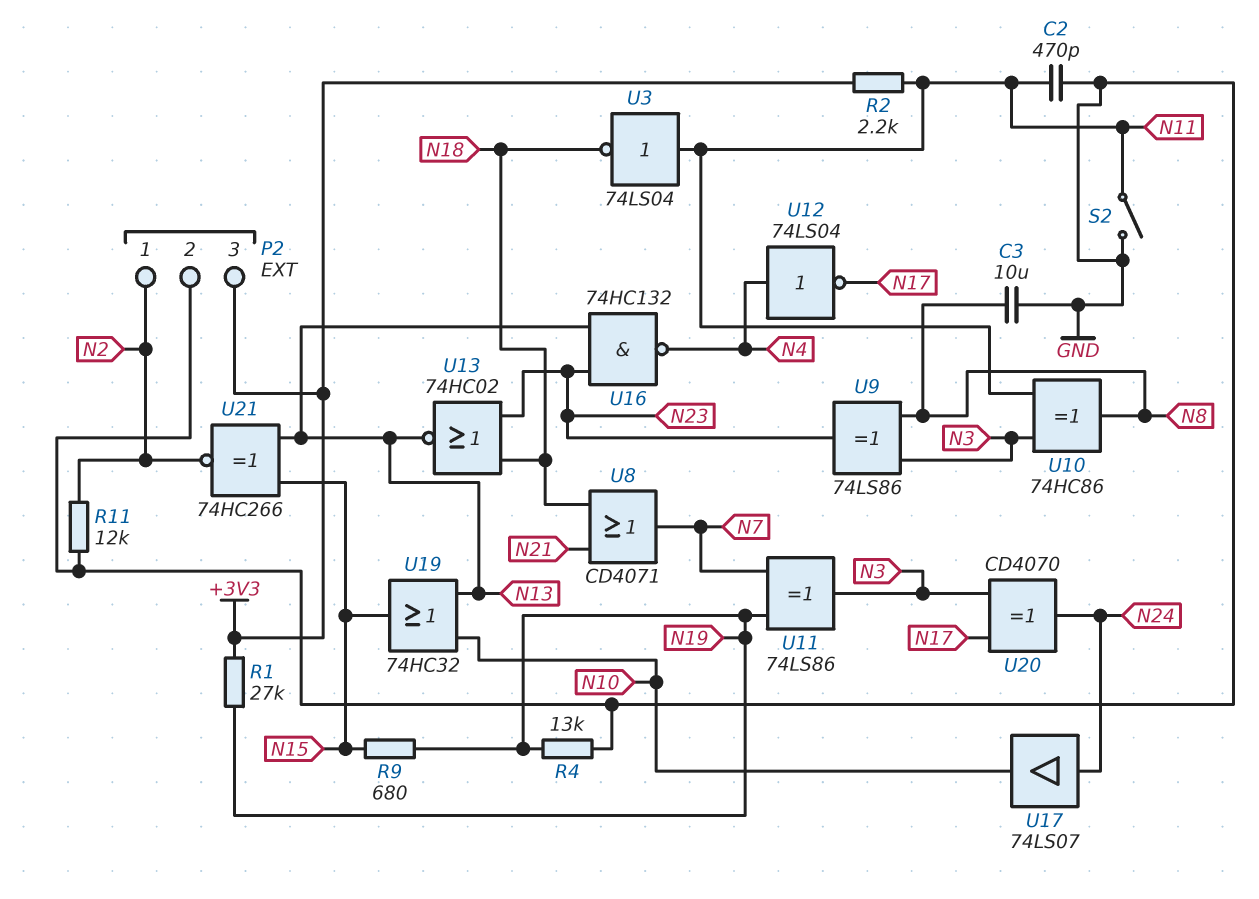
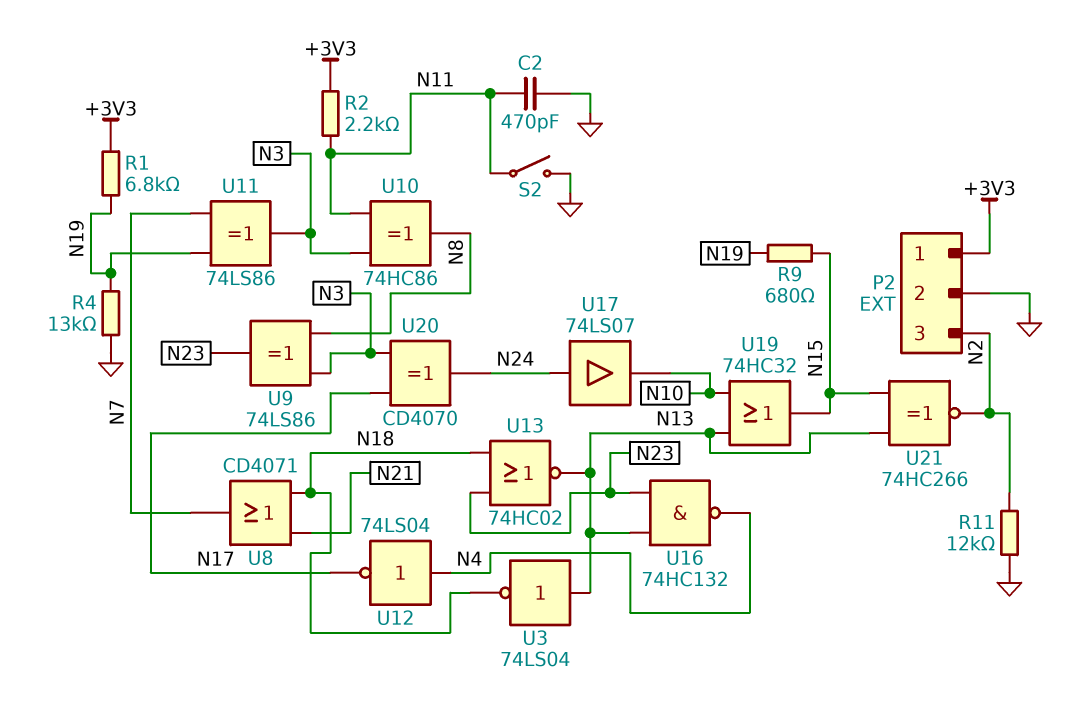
C3: 10uF (GND, N8) -> none
P2 pin 1: N2 -> +3V3
P2 pin 3: +3V3 -> N2
R1: 27k (+3V3, N19) -> 6.8k (+3V3, N19)
U3: NOT 74LS04 (in N11, out N18) -> NOT 74LS04 (in N13, out N18)

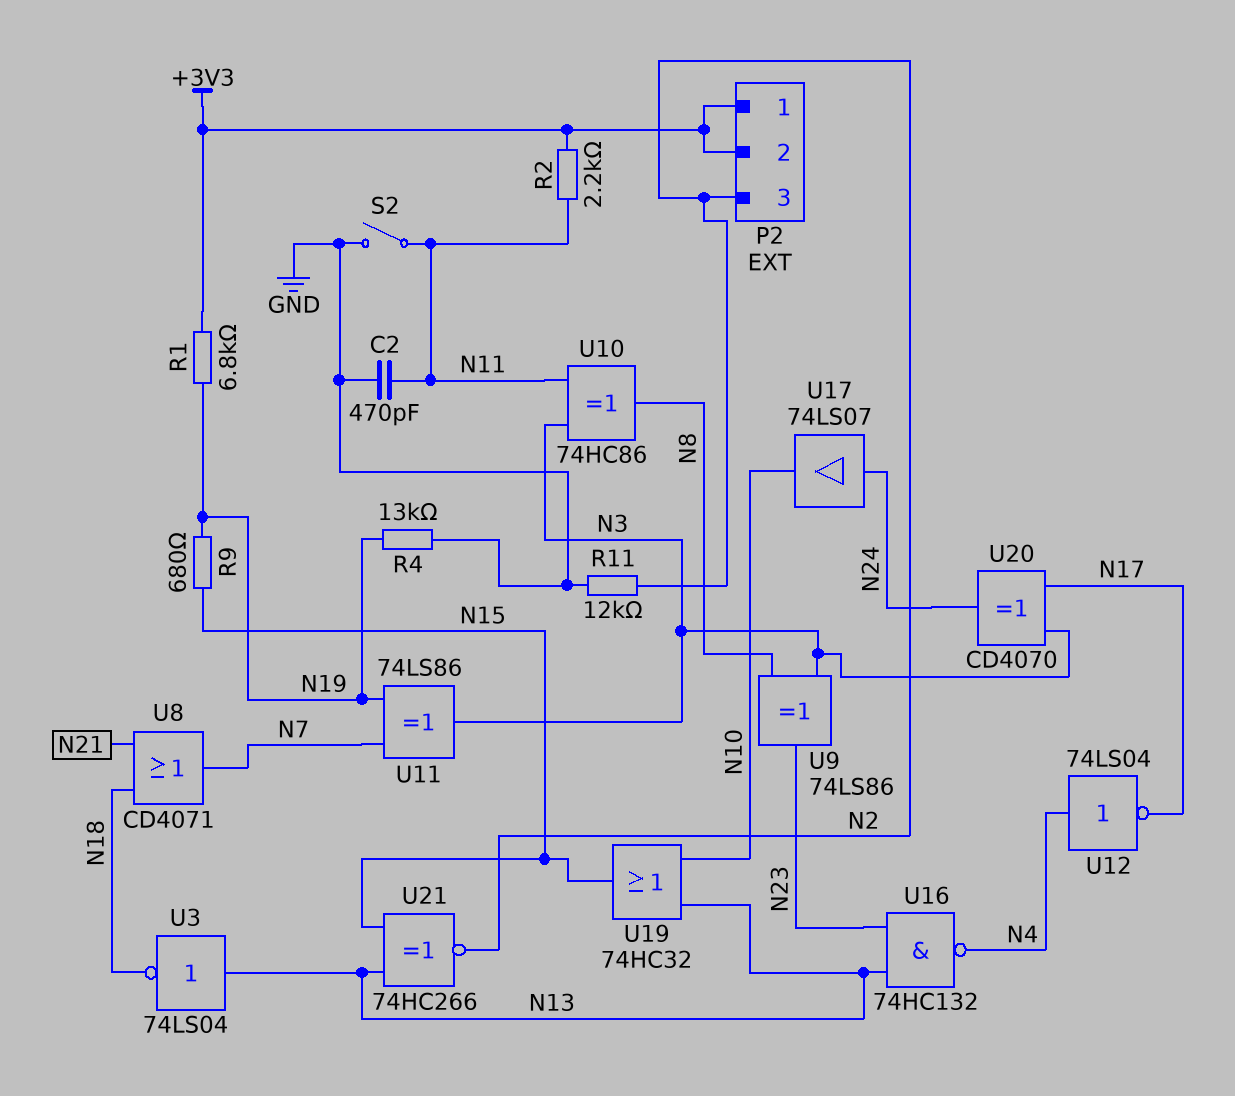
P2 pin 2: GND -> +3V3
U13: NOR 74HC02 (in N18, in N23, out N13) -> none

